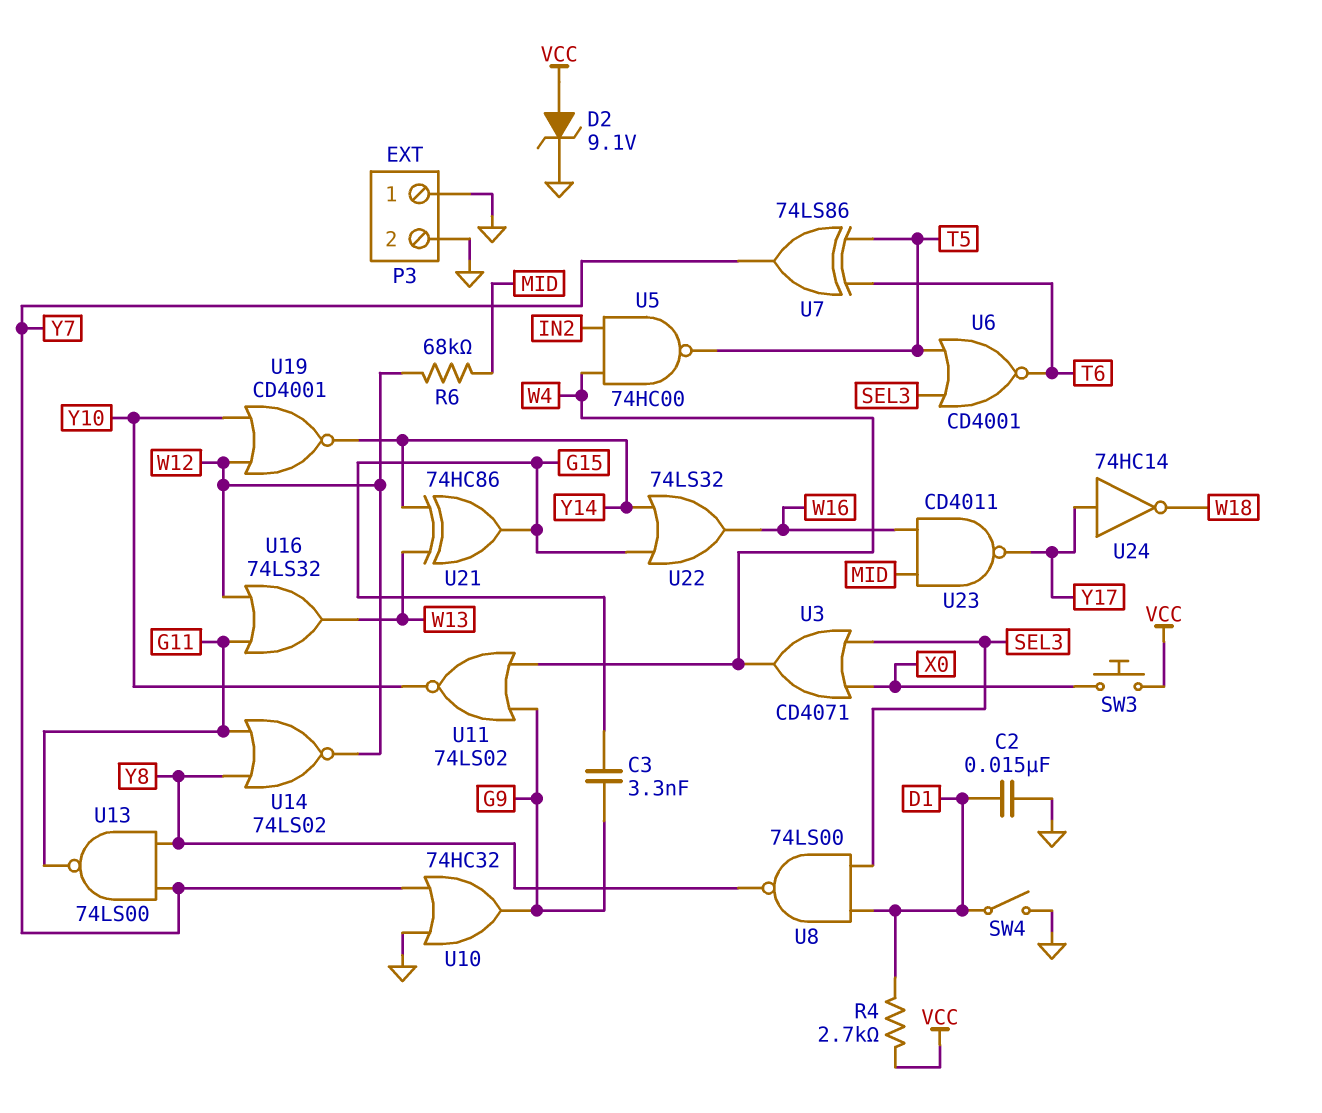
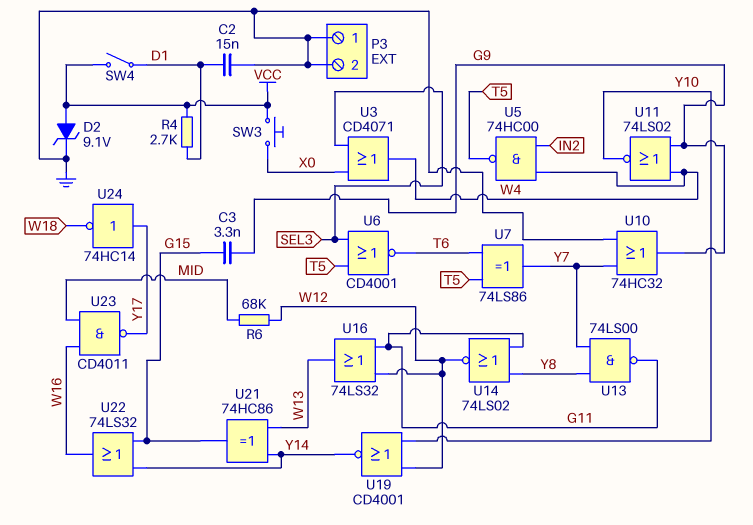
SW4: switch (D1, GND) -> switch (D1, VCC)
U8: NAND 74LS00 (in D1, in SEL3, out Y8) -> none

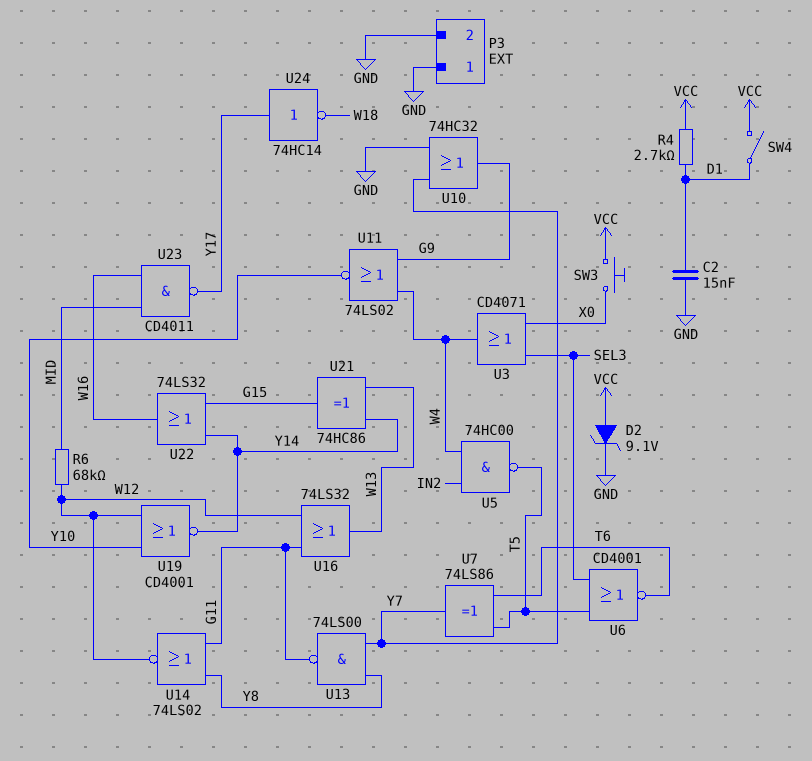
C3: 3.3nF (G9, G15) -> none

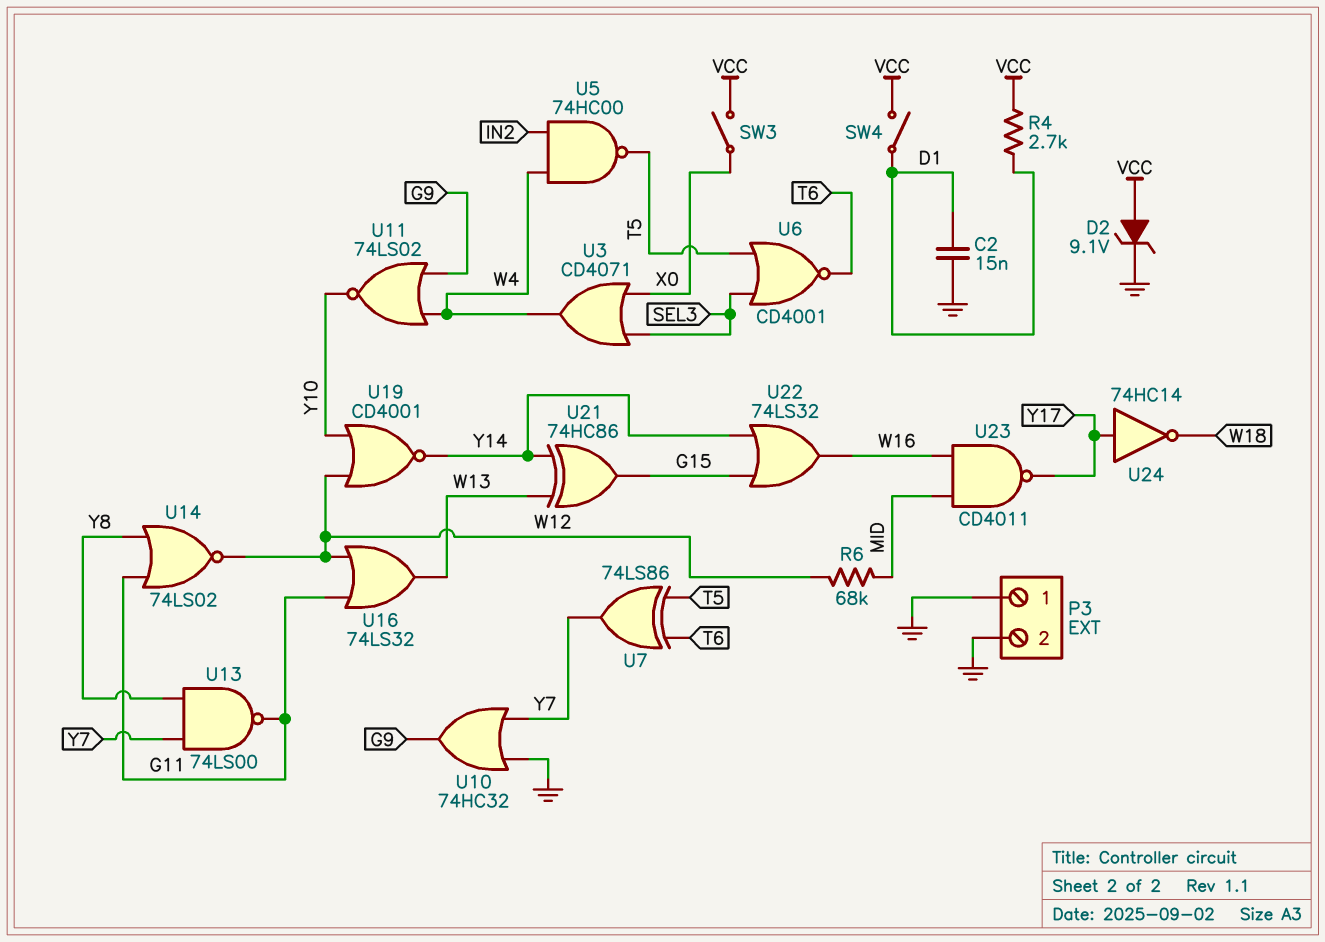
SW3: button (VCC, X0) -> switch (VCC, X0)

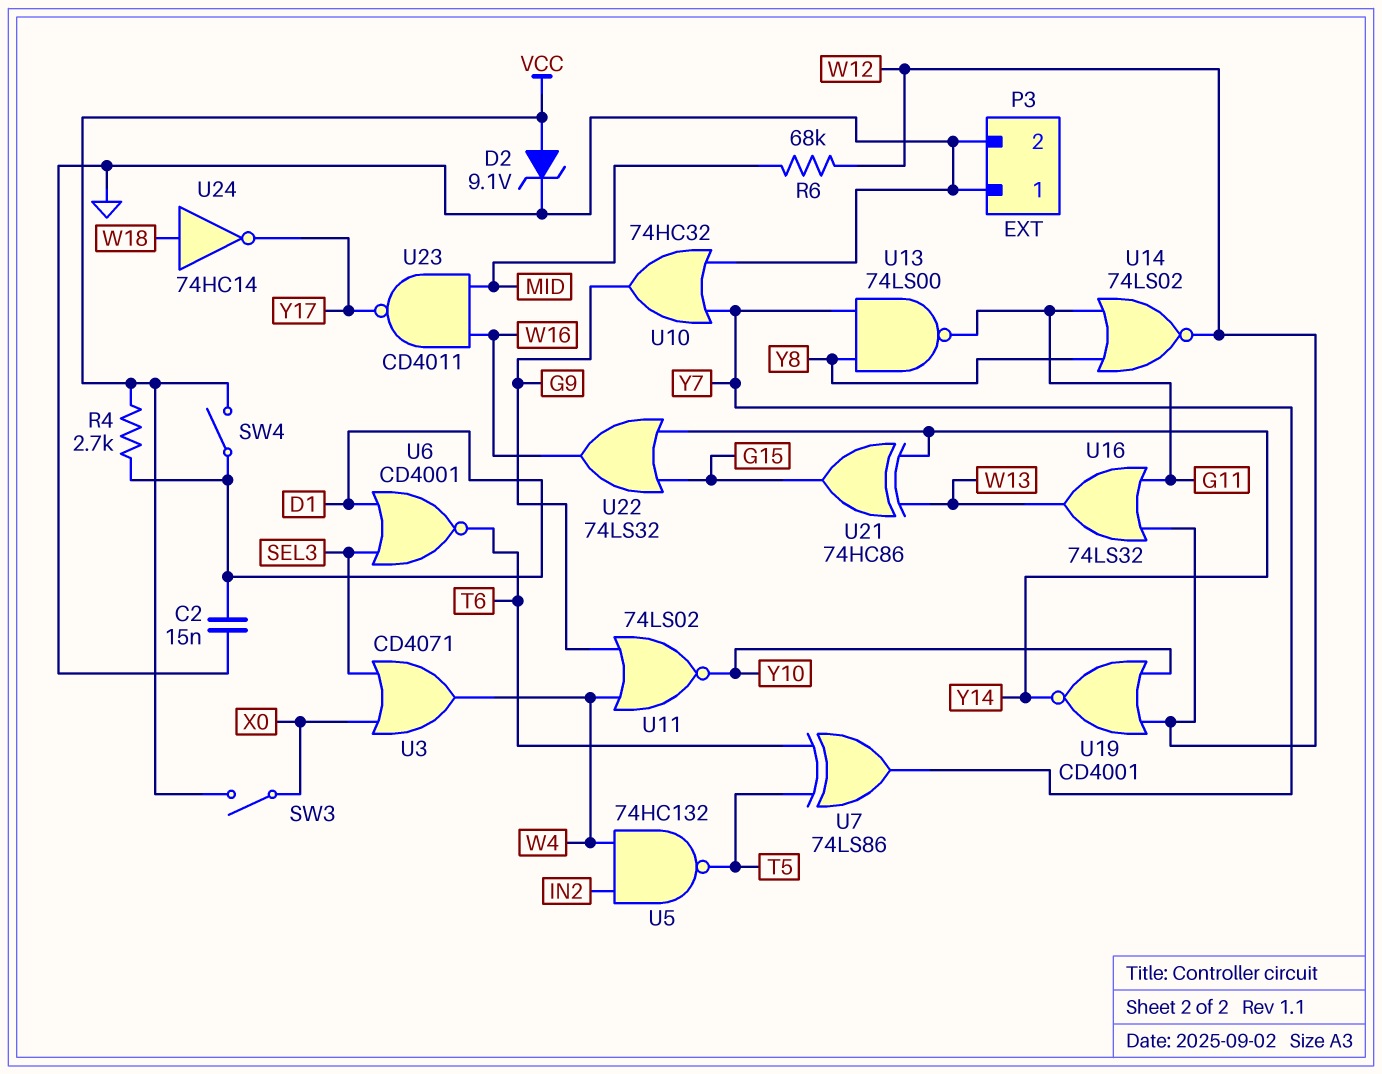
U5: NAND 74HC00 (in IN2, in W4, out T5) -> NAND 74HC132 (in IN2, in W4, out T5)
U6: NOR CD4001 (in SEL3, in T5, out T6) -> NOR CD4001 (in D1, in SEL3, out T6)
U24: NOT 74HC14 (in Y17, out W18) -> NOT 74HC14 (in W18, out Y17)

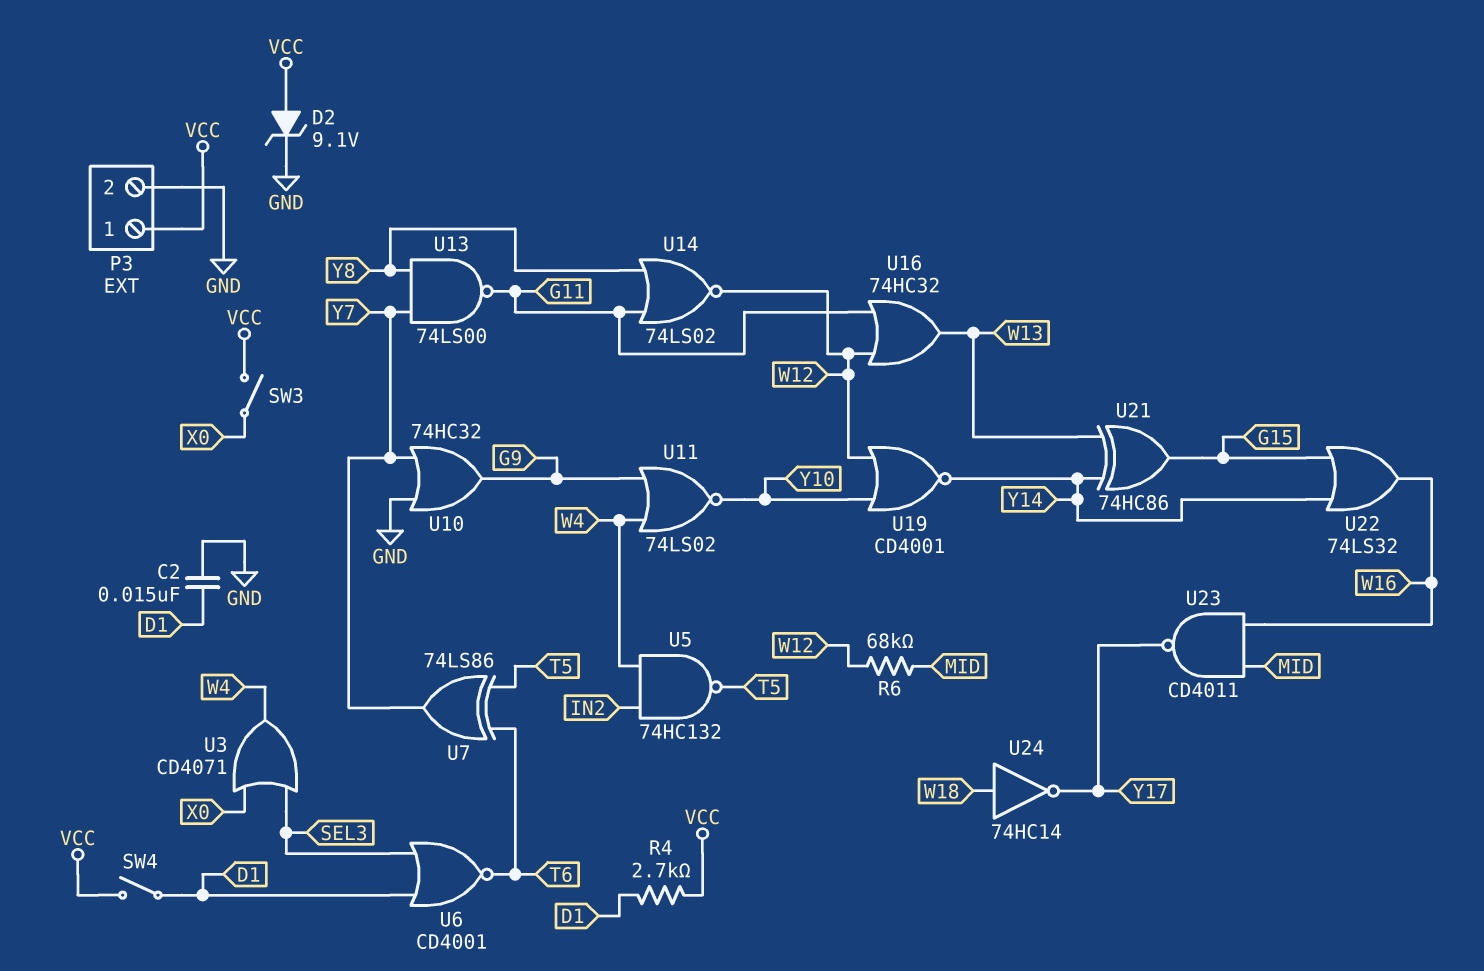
P3 pin 1: GND -> VCC
U16: OR 74LS32 (in G11, in W12, out W13) -> OR 74HC32 (in G11, in W12, out W13)

